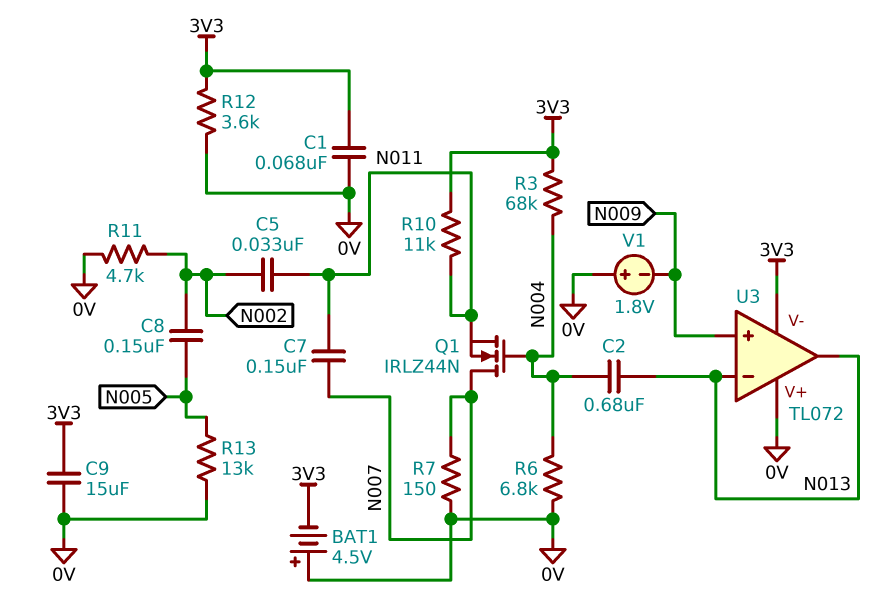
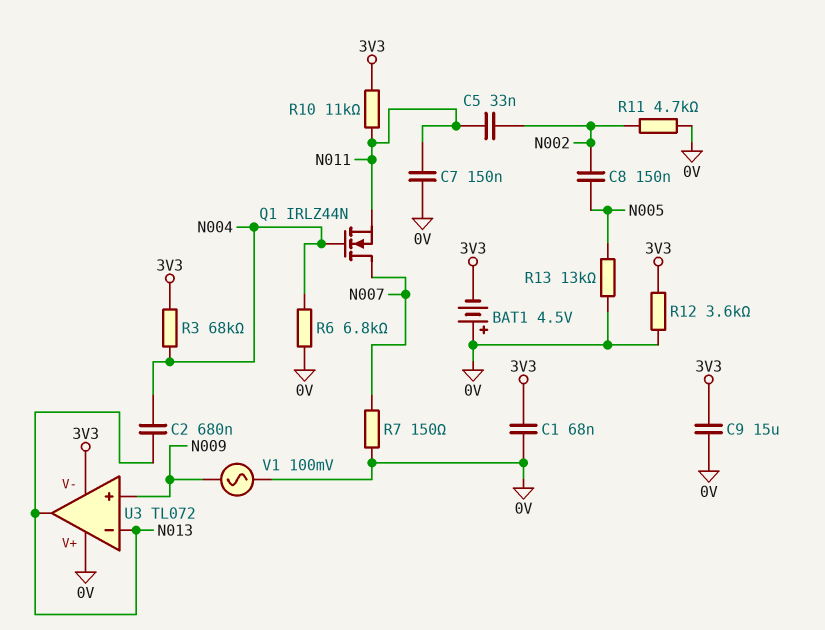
C7: 150nF (N007, N011) -> 150nF (0V, N011)
V1: 1.8V (plus 0V, minus N009) -> AC 100mV (0V, N009)

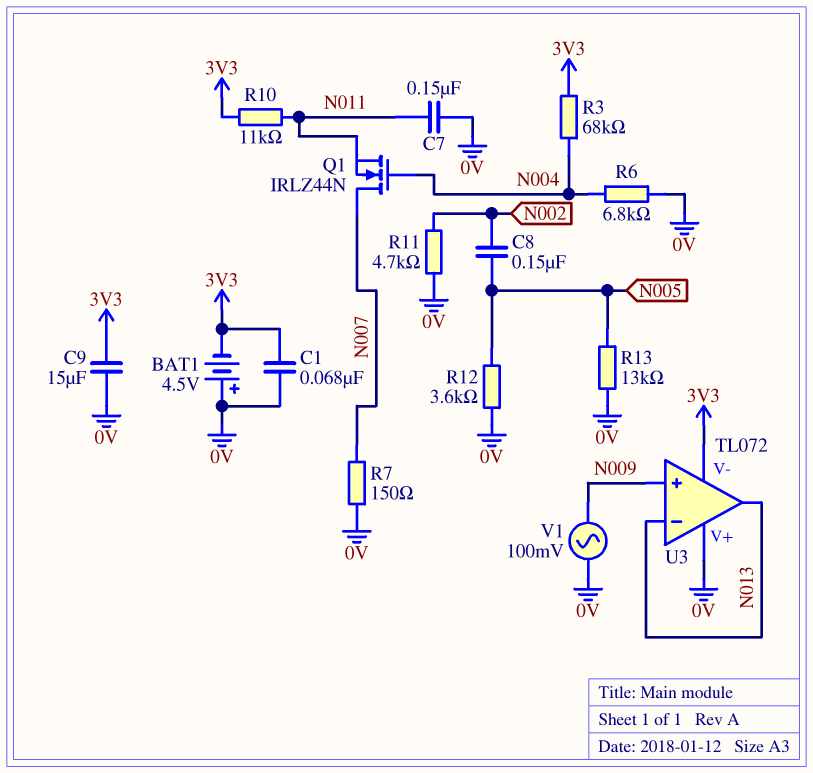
C2: 680nF (N004, N013) -> none
C5: 33nF (N002, N011) -> none
R12: 3.6k (0V, 3V3) -> 3.6k (0V, N005)

